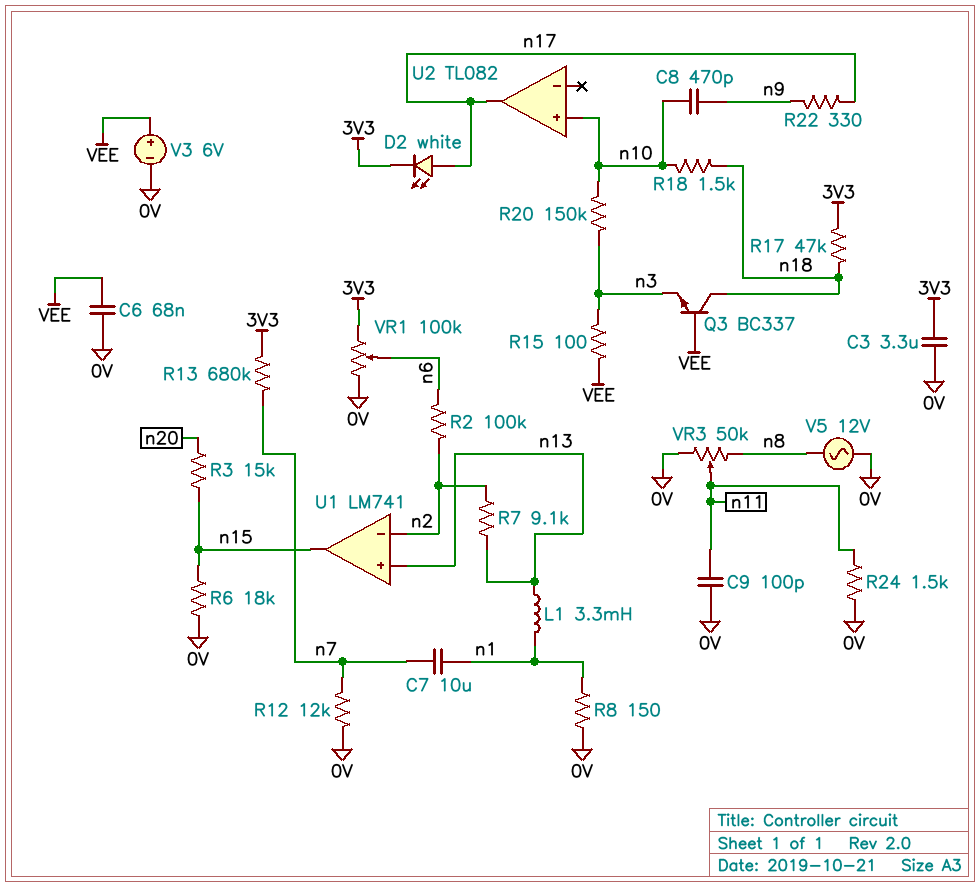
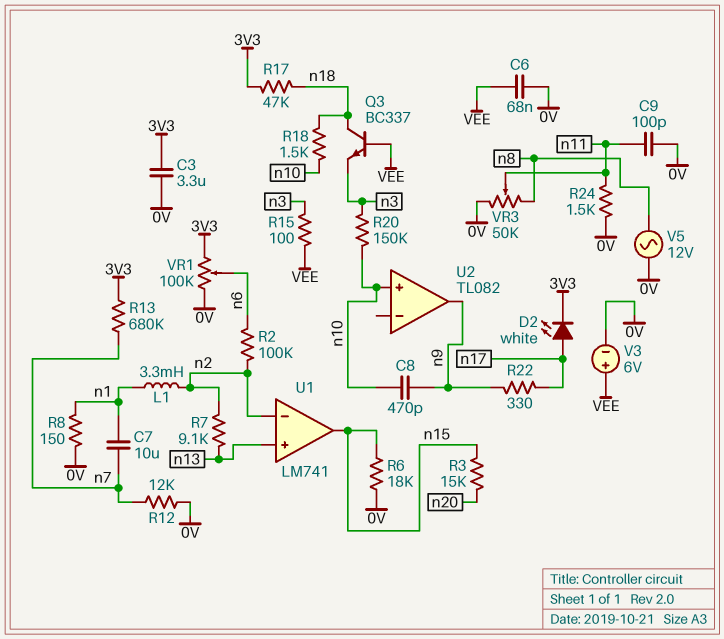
L1: 3.3mH (n1, n13) -> 3.3mH (n1, n2)
U2 pin out: n17 -> n9

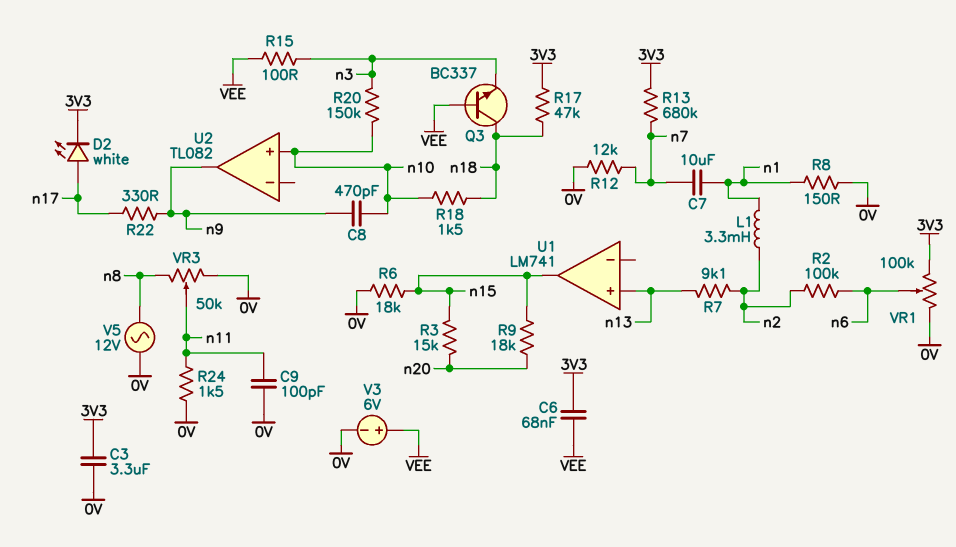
C6: 68nF (0V, VEE) -> 68nF (3V3, VEE)
R9: none -> 18k (n15, n20)
U1 pin in-: n2 -> none

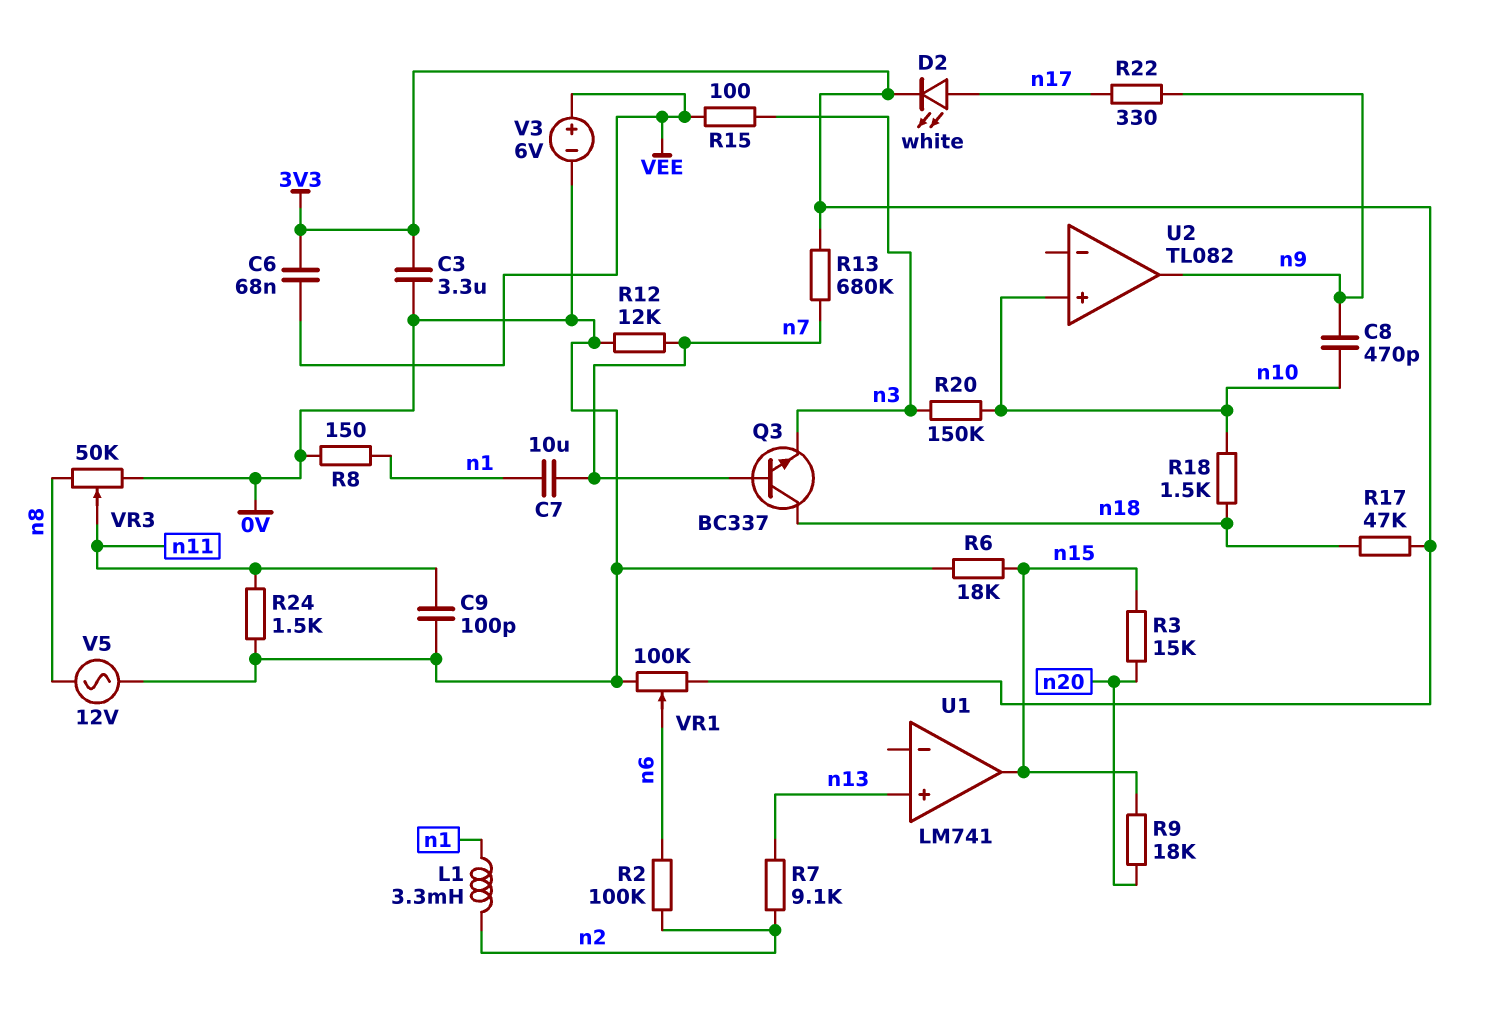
Q3: NPN BC337 (B VEE, C n18, E n3) -> NPN BC337 (B n7, C n18, E n3)

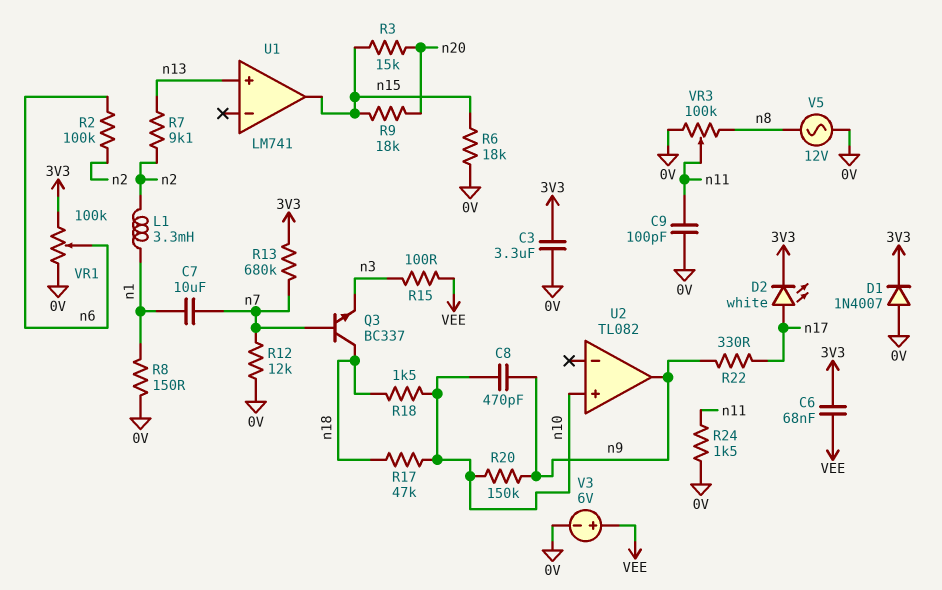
D1: none -> diode 1N4007 (A 0V, K 3V3)
R17: 47k (3V3, n18) -> 47k (n10, n18)
R20: 150k (n3, n10) -> 150k (n9, n10)
VR3: 50k (0V, n8, wiper n11) -> 100k (0V, n8, wiper n11)

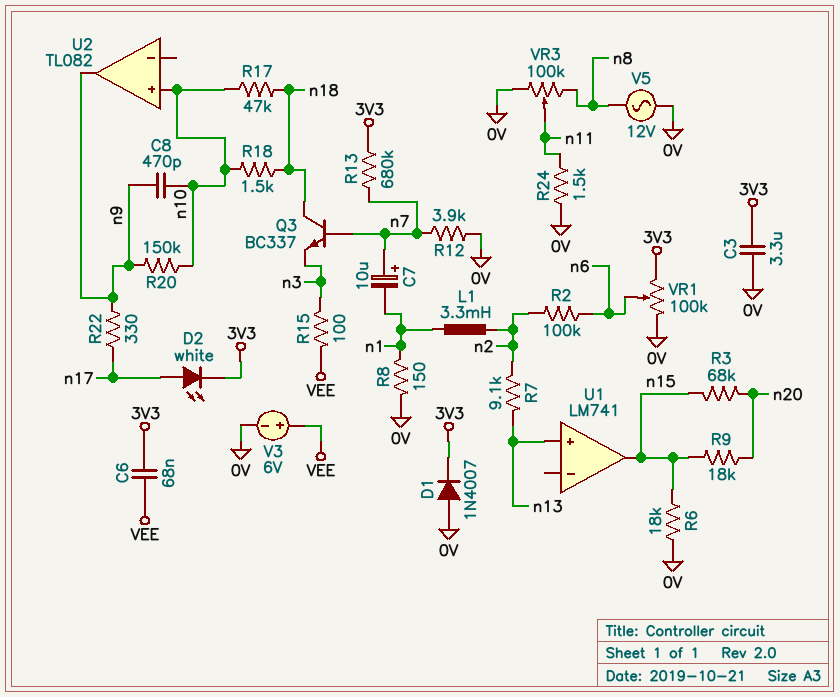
C7: 10uF (n1, n7) -> 10uF (plus n7, minus n1)
C9: 100pF (0V, n11) -> none
R3: 15k (n15, n20) -> 68k (n15, n20)
R12: 12k (0V, n7) -> 3.9k (0V, n7)

